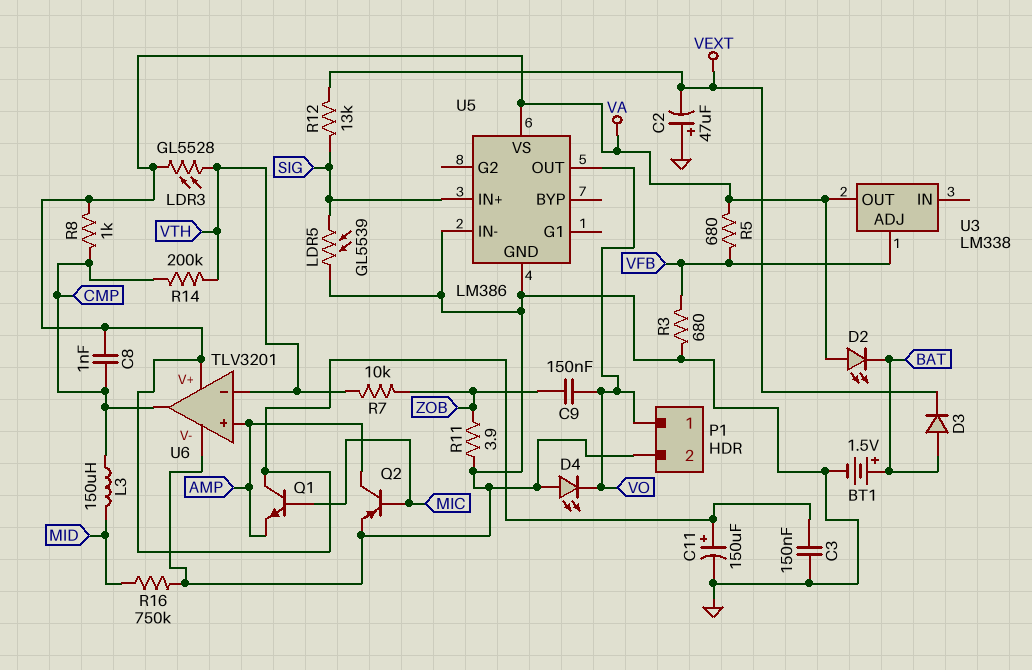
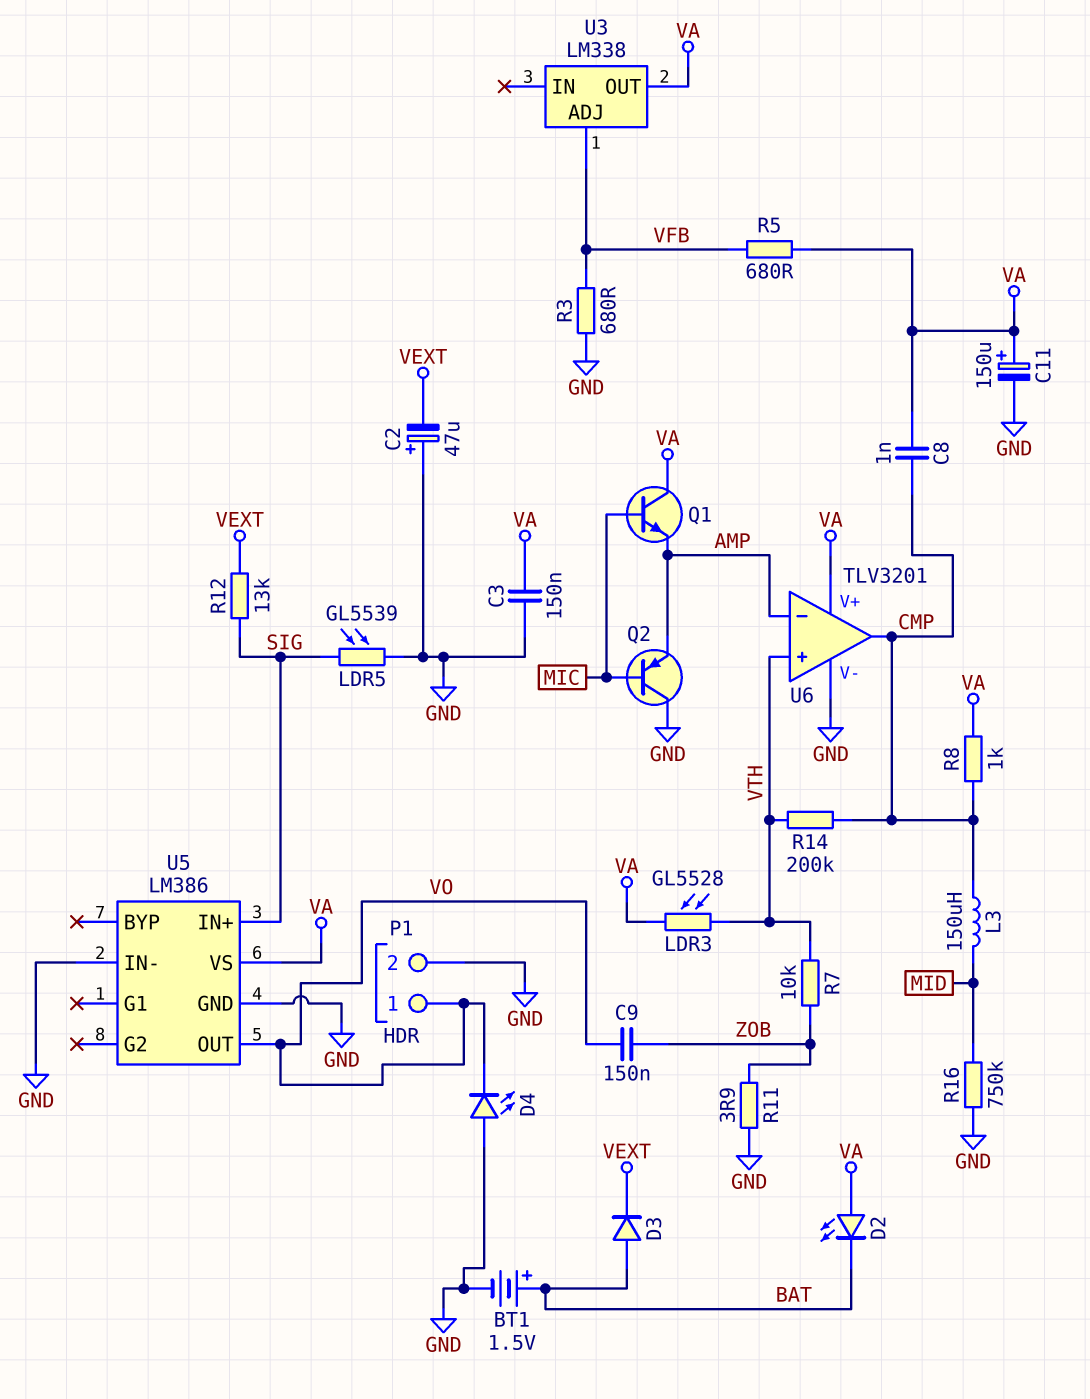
Q2: PNP (B MIC, C AMP, E GND) -> PNP (B MIC, C GND, E AMP)
U6 pin in+: AMP -> VTH
U6 pin in-: VTH -> AMP

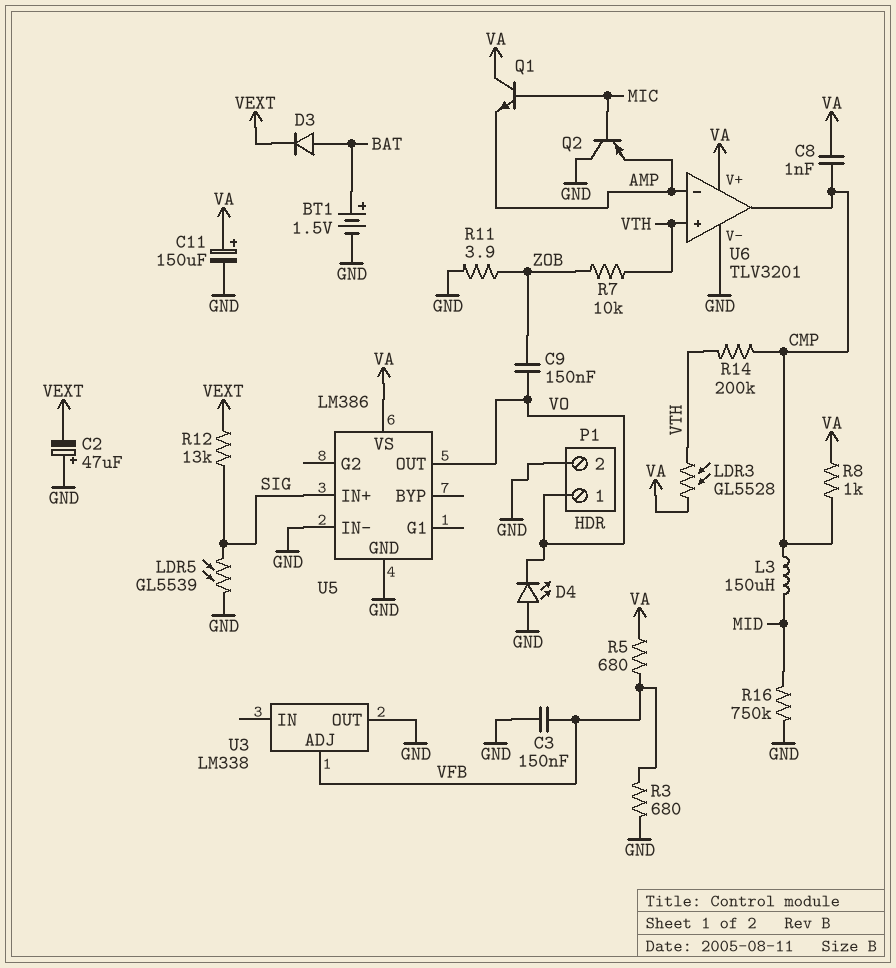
C3: 150nF (GND, VA) -> 150nF (GND, VFB)
D2: LED (A VA, K BAT) -> none
U3 pin OUT: VA -> GND

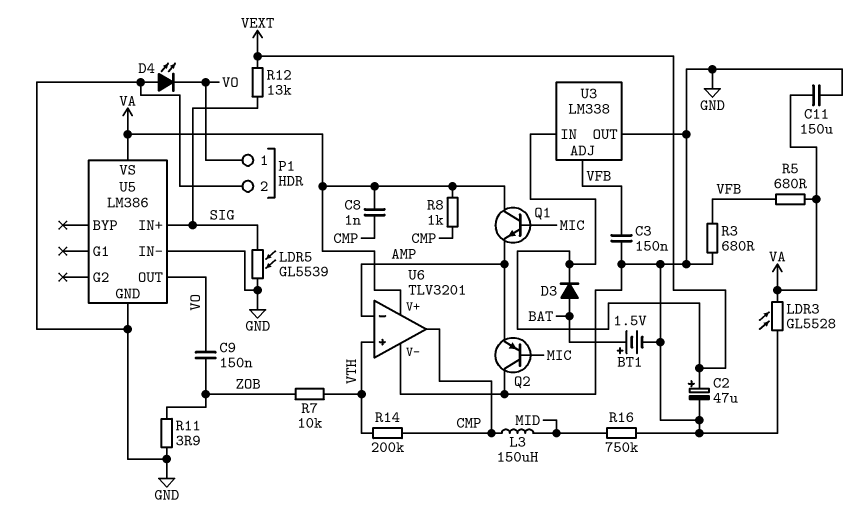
C2: 47uF (plus GND, minus VEXT) -> 47uF (plus VEXT, minus GND)
C11: 150uF (plus VA, minus GND) -> 150uF (GND, VA)
LDR3: GL5528 (VA, VTH) -> GL5528 (GND, VA)
U3 pin IN: none -> VEXT

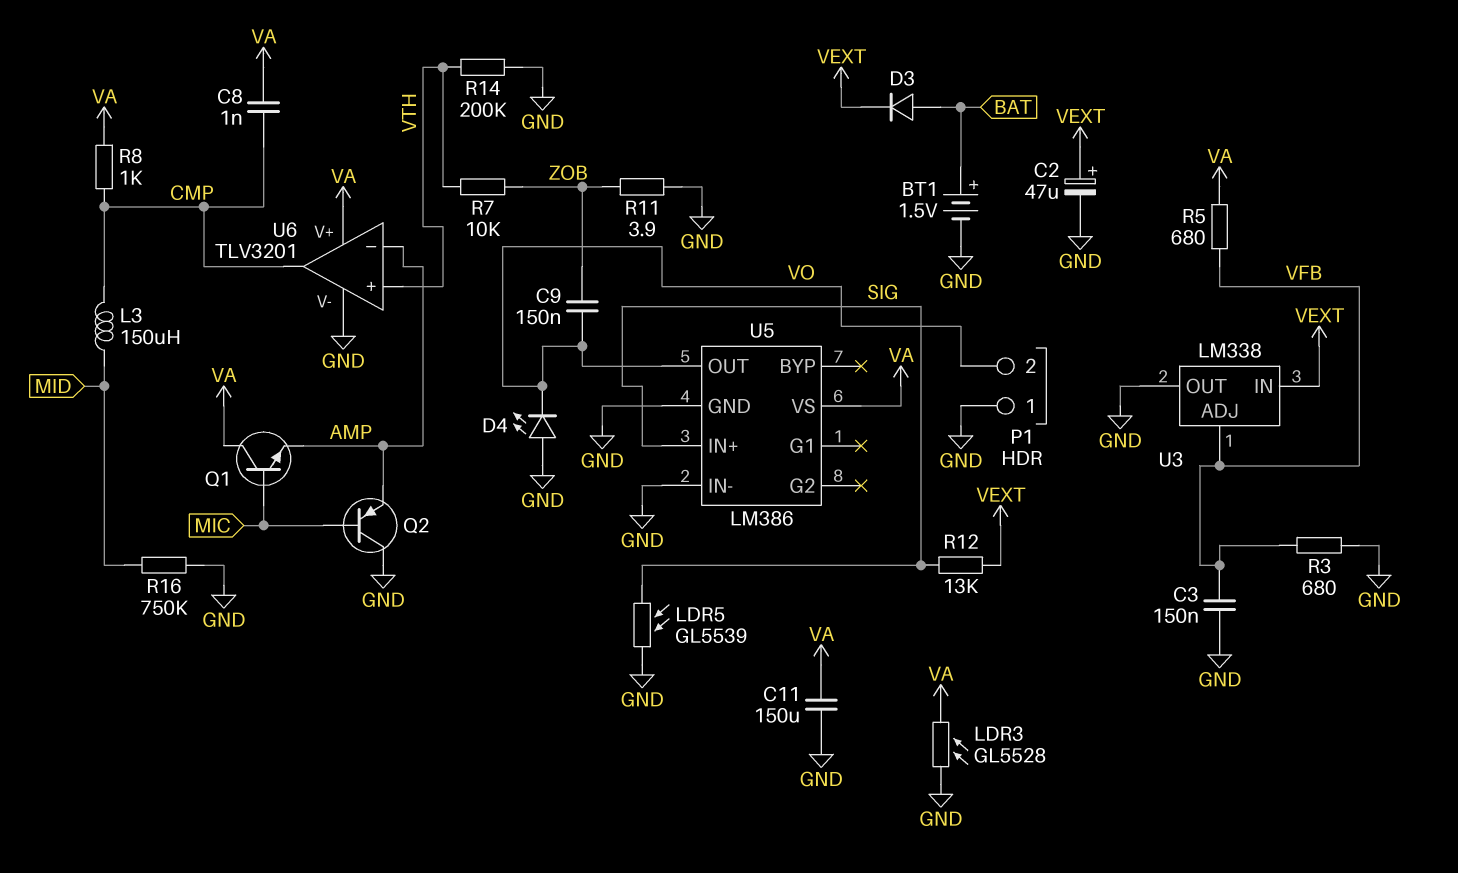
P1 pin 1: VO -> GND
P1 pin 2: GND -> VO
R14: 200k (CMP, VTH) -> 200k (GND, VTH)

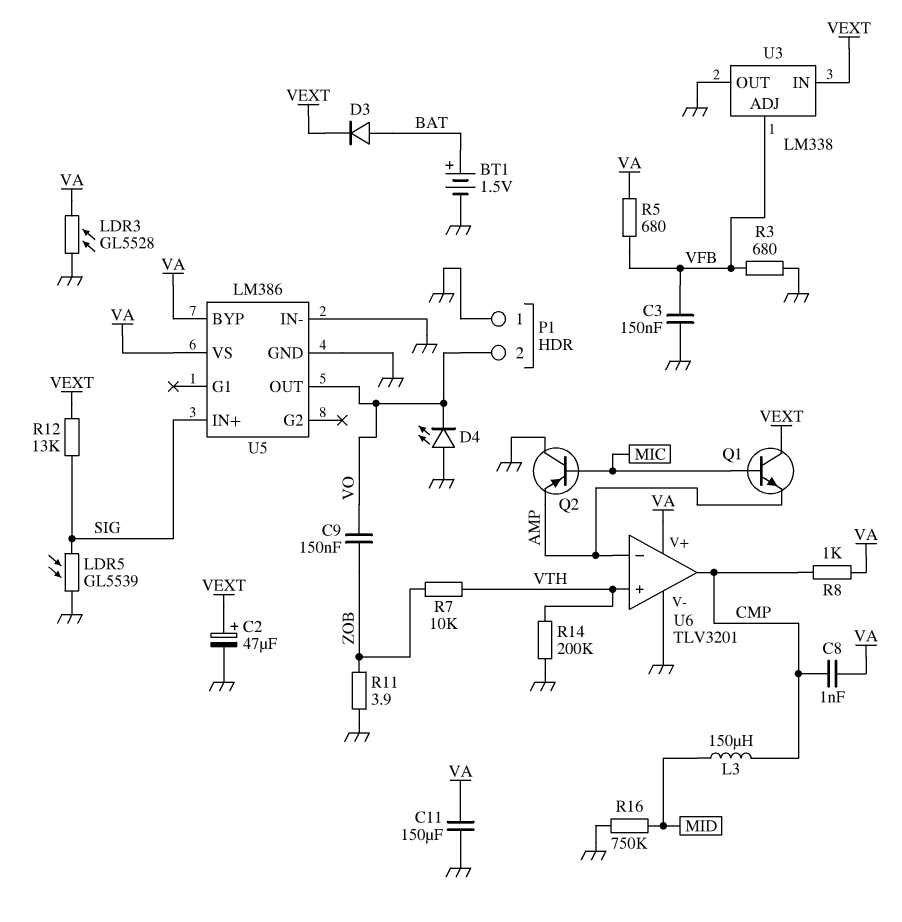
Q1: NPN (B MIC, C VA, E AMP) -> NPN (B MIC, C VEXT, E AMP)
U5 pin BYP: none -> VA

